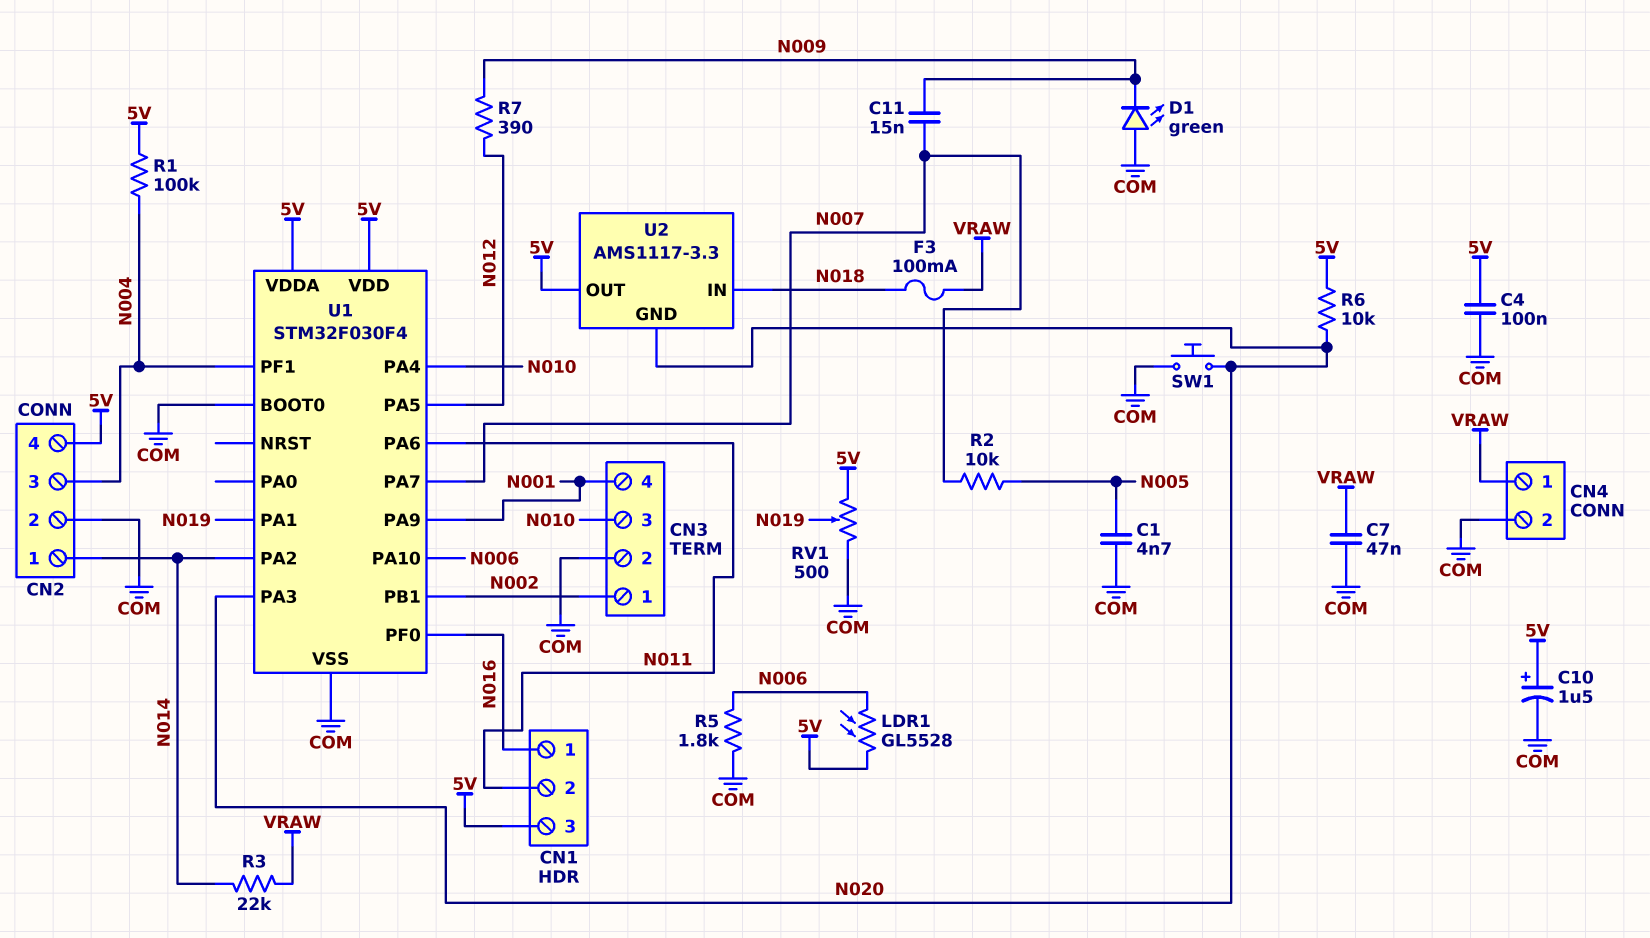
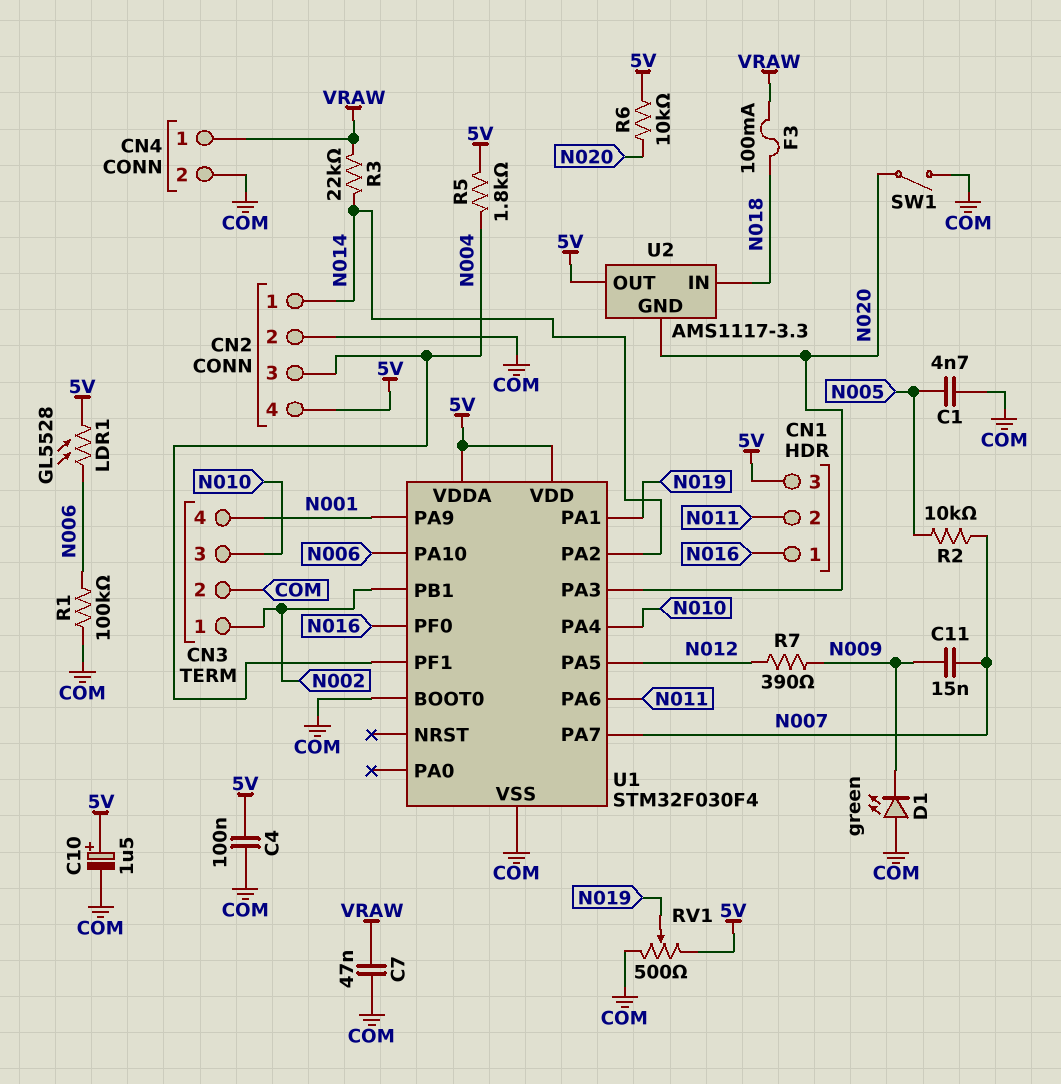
R1: 100k (5V, N004) -> 100k (COM, N006)
R5: 1.8k (COM, N006) -> 1.8k (5V, N004)
SW1: button (COM, N020) -> switch (COM, N020)

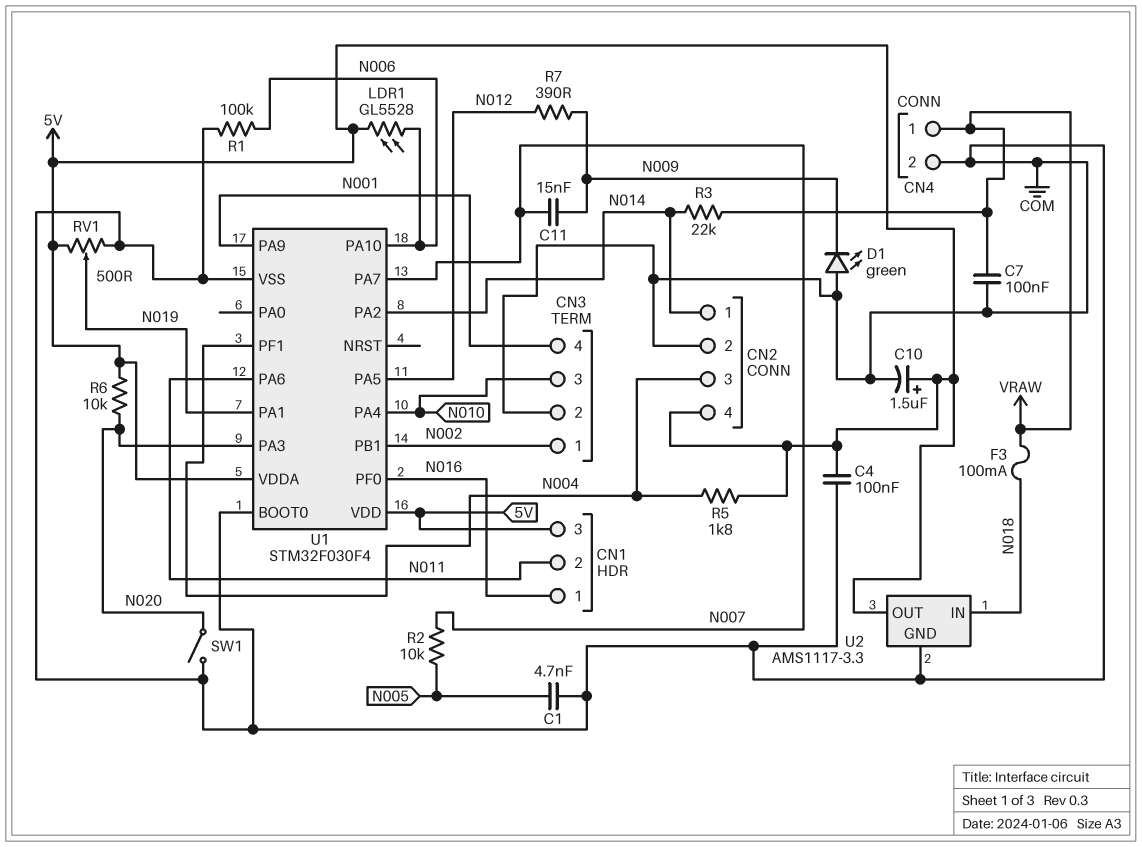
C7: 47nF (COM, VRAW) -> 100nF (COM, VRAW)
U2 pin GND: N020 -> COM

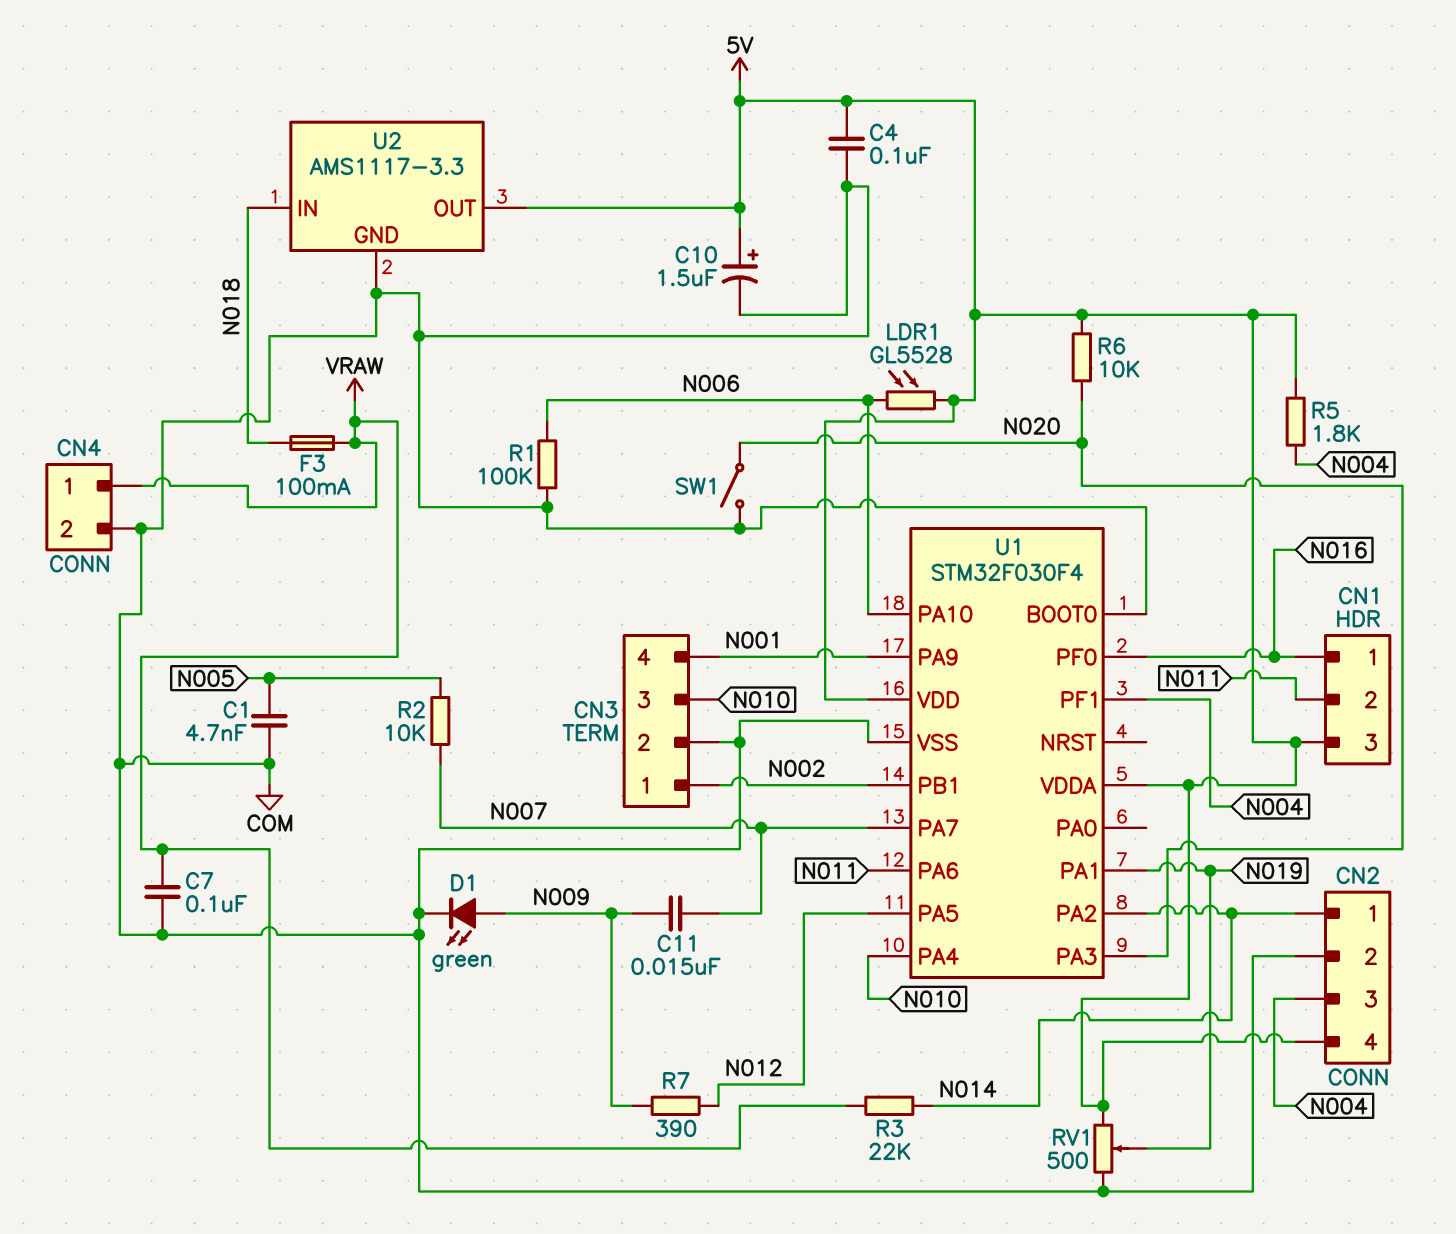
D1: LED green (A COM, K N009) -> LED green (A N009, K COM)

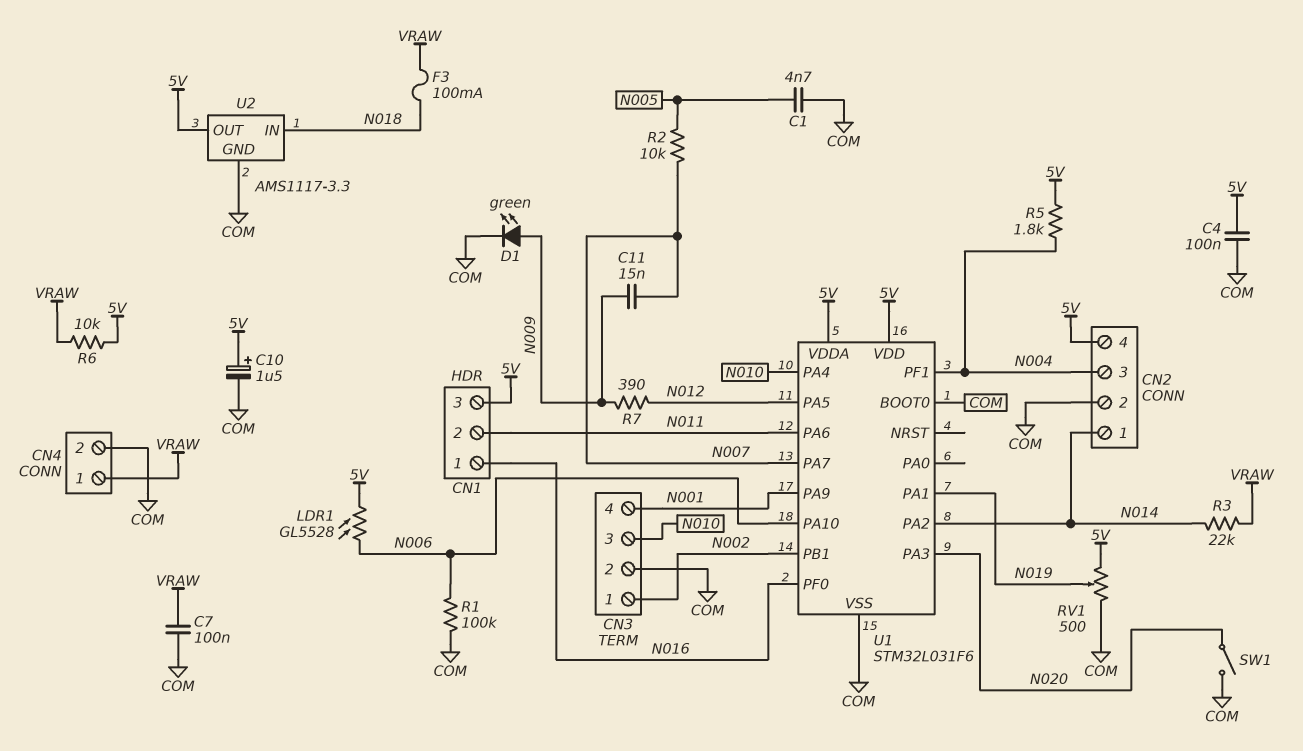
R6: 10k (5V, N020) -> 10k (5V, VRAW)
U1: STM32F030F4 -> STM32L031F6

